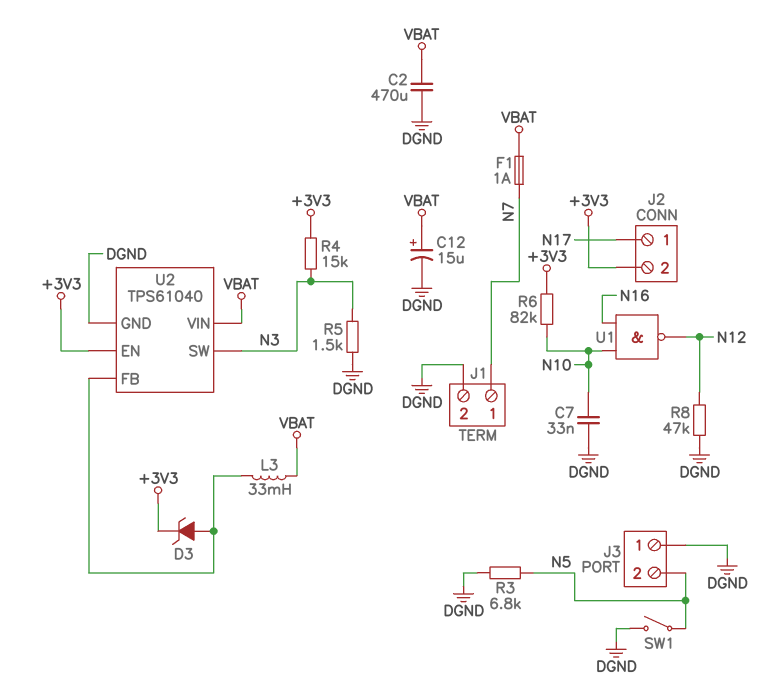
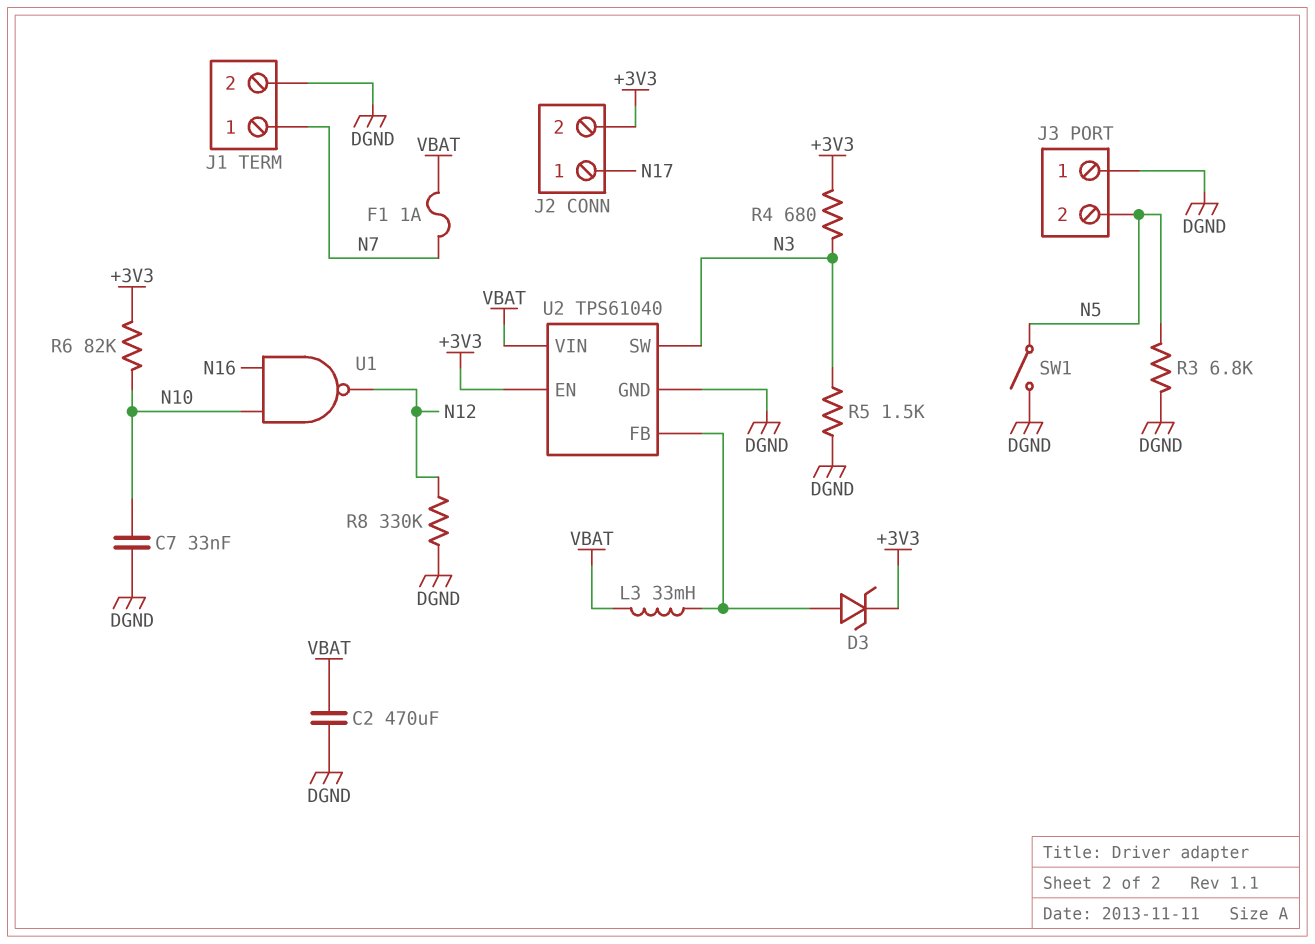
C12: 15uF (plus VBAT, minus DGND) -> none
R4: 15k (+3V3, N3) -> 680 (+3V3, N3)
R8: 47k (DGND, N12) -> 330k (DGND, N12)

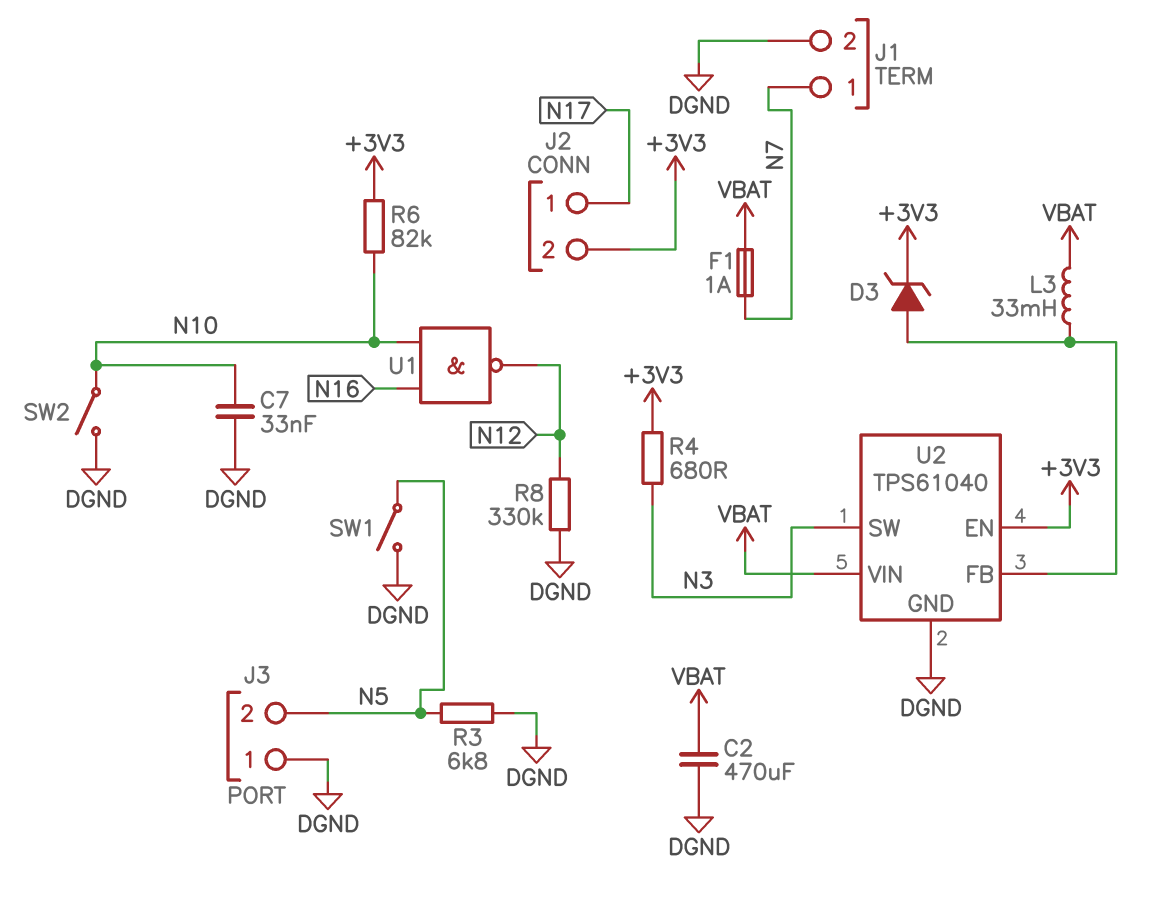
R5: 1.5k (DGND, N3) -> none
SW2: none -> switch (DGND, N10)

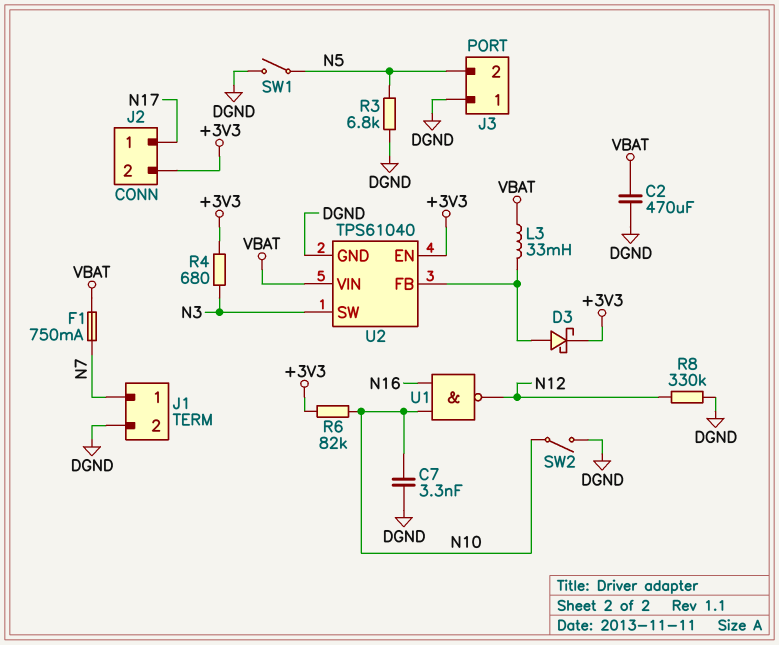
C7: 33nF (DGND, N10) -> 3.3nF (DGND, N10)
D3: zener (A U2/FB, K +3V3) -> schottky (A U2/FB, K +3V3)
F1: 1A (N7, VBAT) -> 750mA (N7, VBAT)

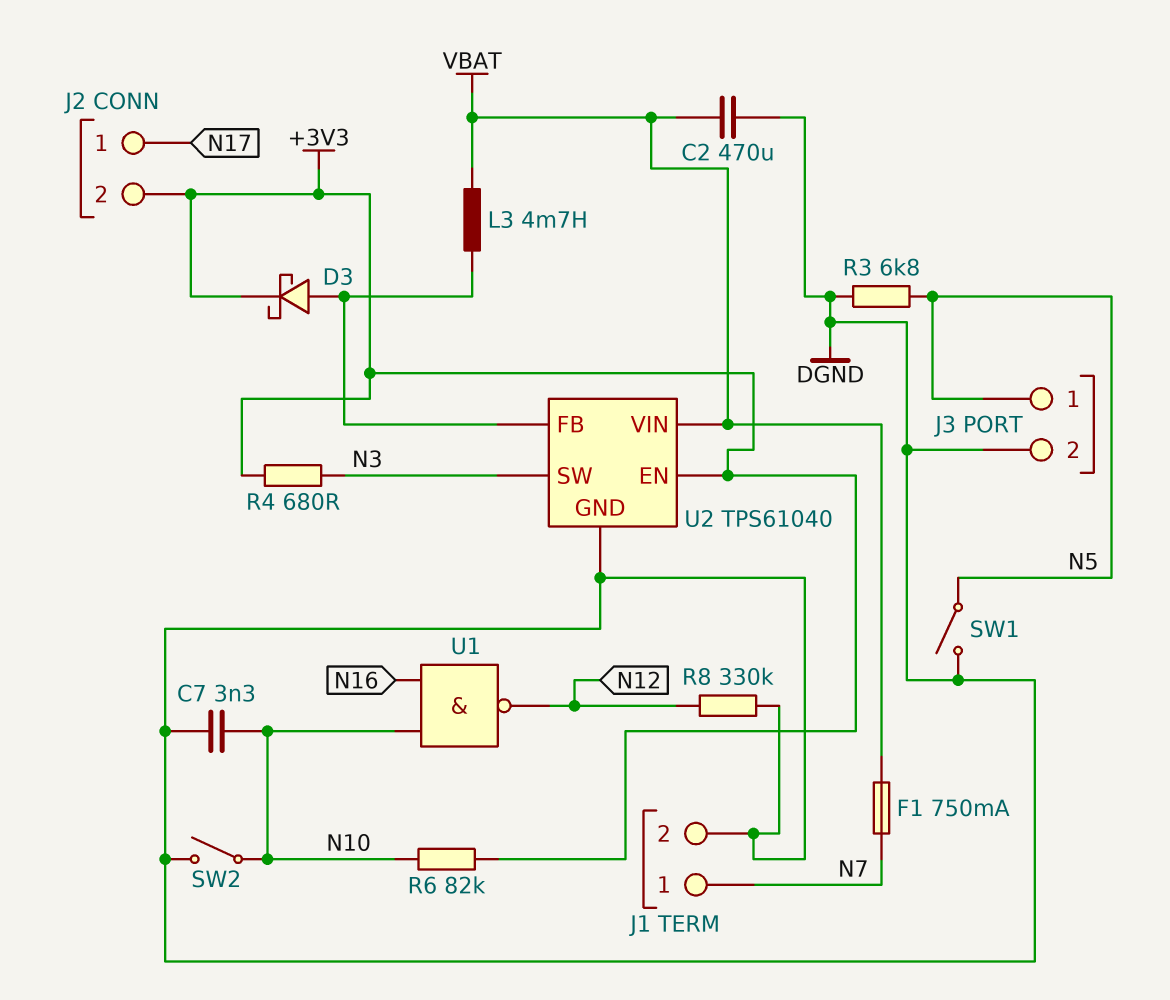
J3 pin 1: DGND -> N5
J3 pin 2: N5 -> DGND
L3: 33mH (U2/FB, VBAT) -> 4.7mH (U2/FB, VBAT)

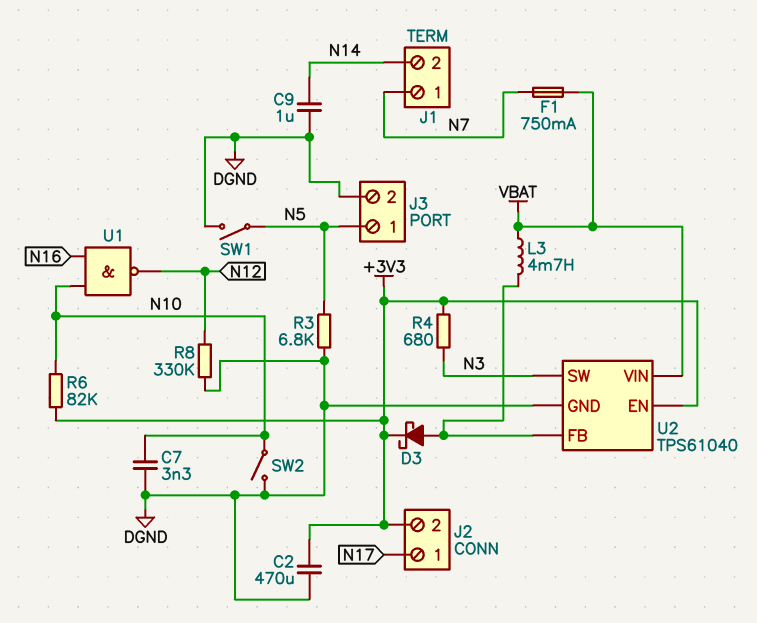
C2: 470uF (DGND, VBAT) -> 470uF (+3V3, DGND)
C9: none -> 1uF (DGND, N14)
J1 pin 2: DGND -> N14

